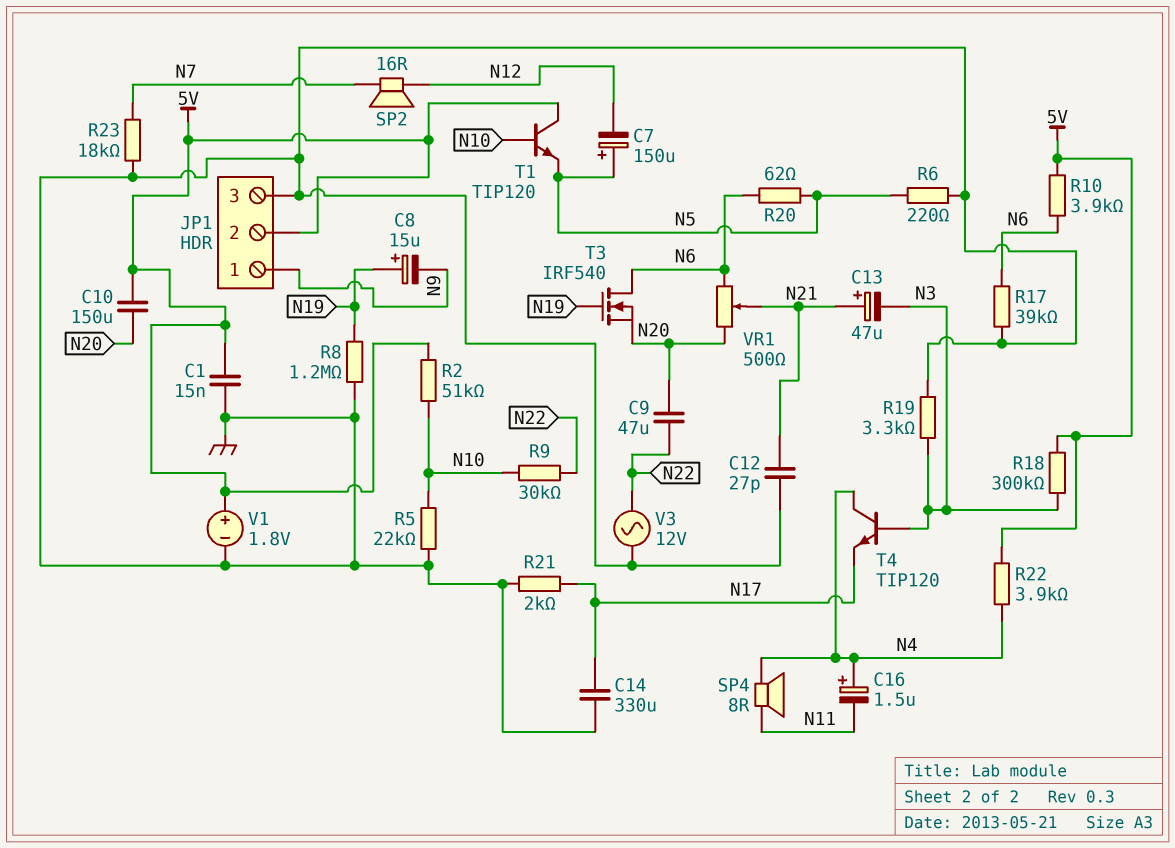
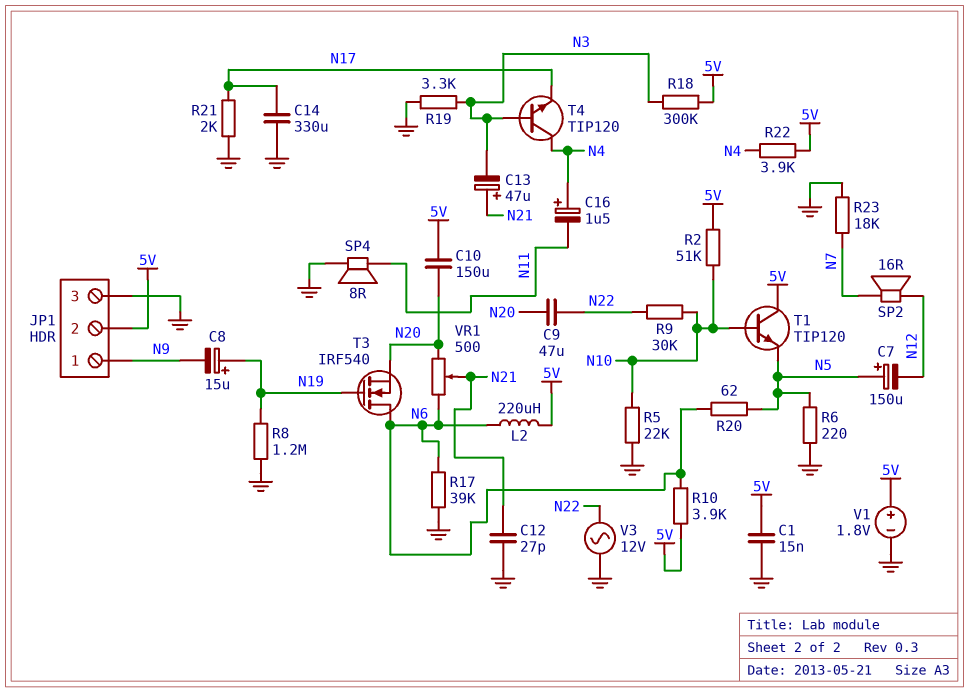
L2: none -> 220uH (5V, N6)
SP4: speaker 8R (N4, N11) -> speaker 8R (GND, N11)

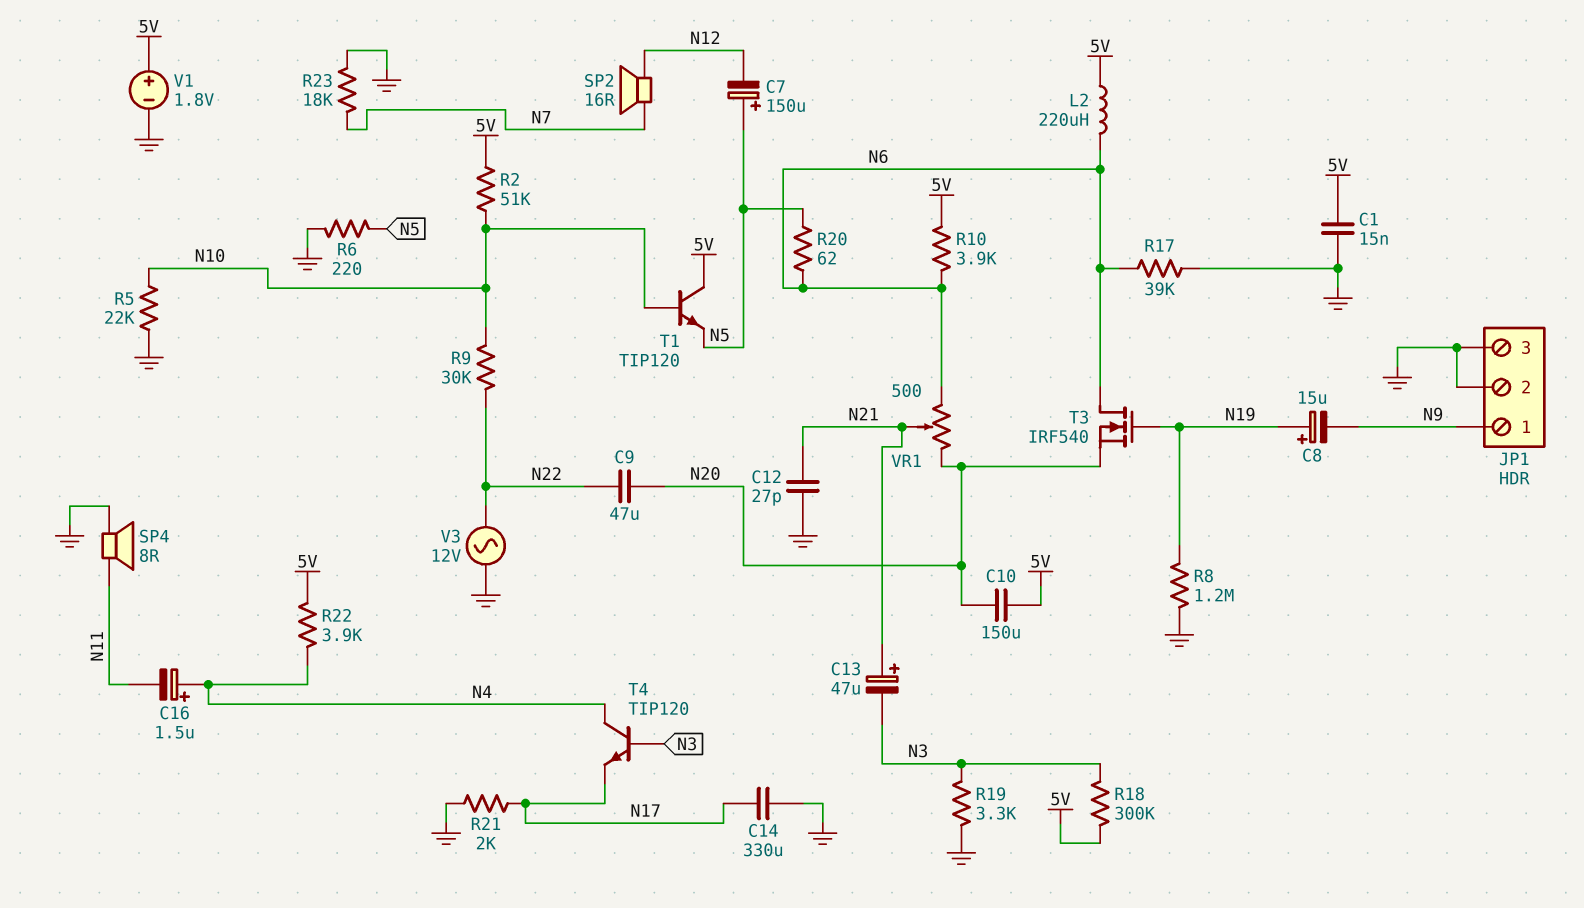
JP1 pin 2: 5V -> GND

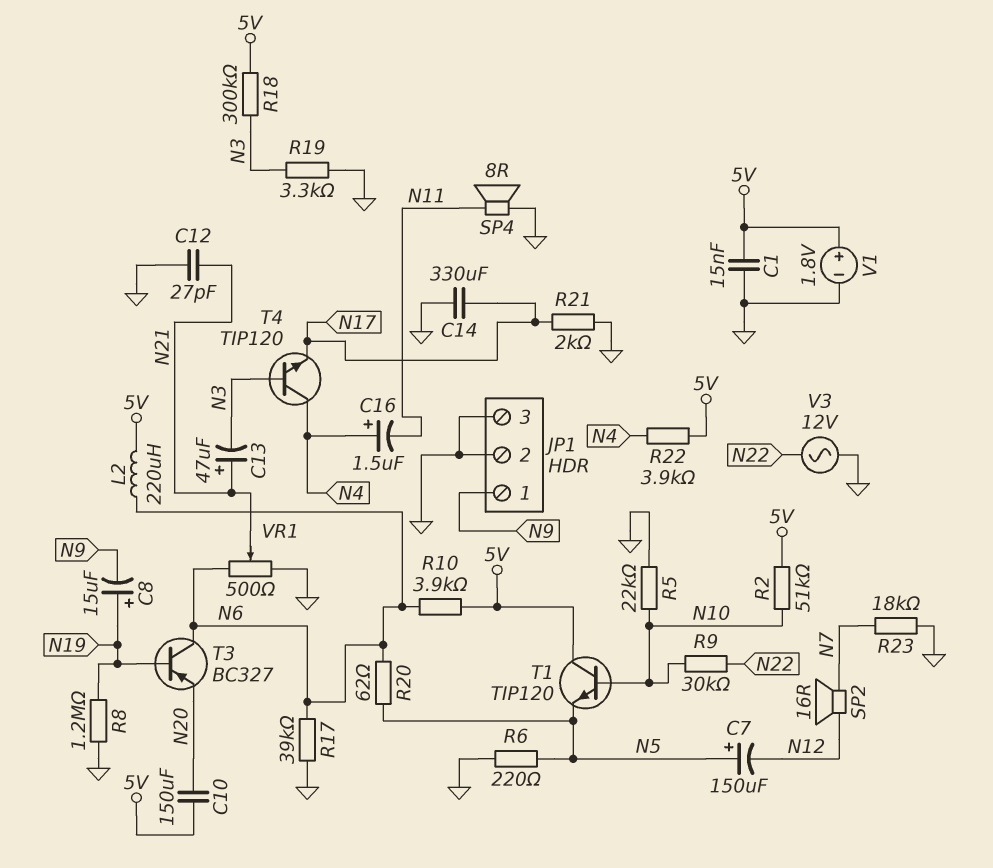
C9: 47uF (N20, N22) -> none
T3: NMOS IRF540 (G N19, D N6, S N20) -> PNP BC327 (B N19, C N6, E N20)
VR1: 500 (N6, N20, wiper N21) -> 500 (GND, N6, wiper N21)

